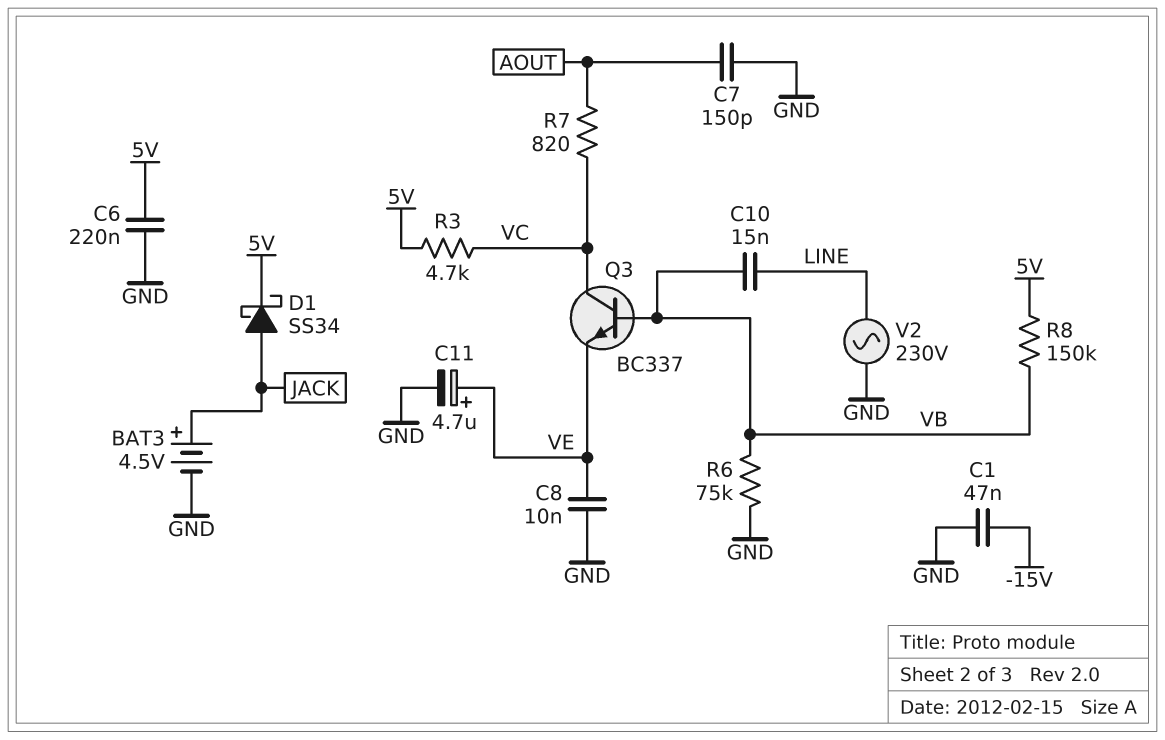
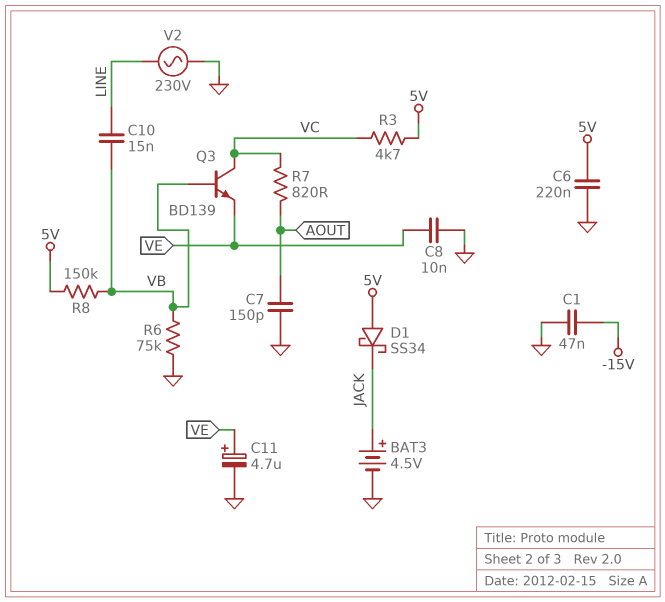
D1: schottky SS34 (A JACK, K 5V) -> schottky SS34 (A 5V, K JACK)
Q3: NPN BC337 (B VB, C VC, E VE) -> NPN BD139 (B VB, C VC, E VE)

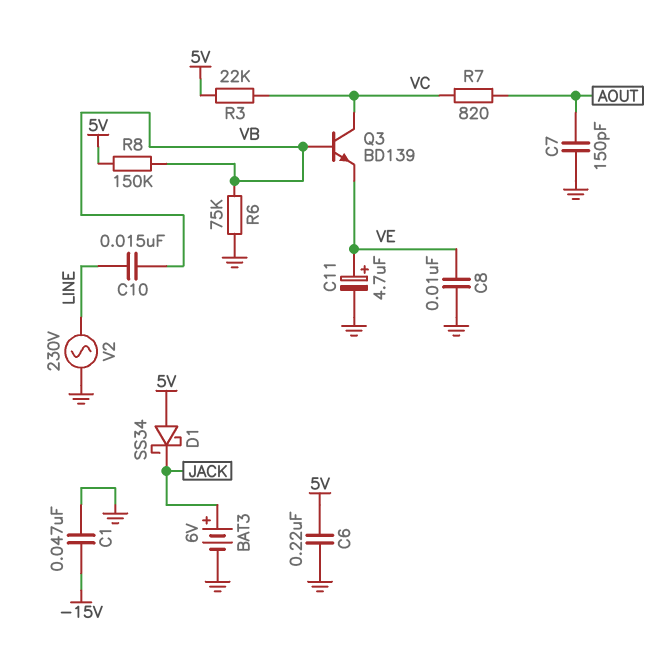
BAT3: 4.5V (plus JACK, minus GND) -> 6V (plus JACK, minus GND)
R3: 4.7k (5V, VC) -> 22k (5V, VC)

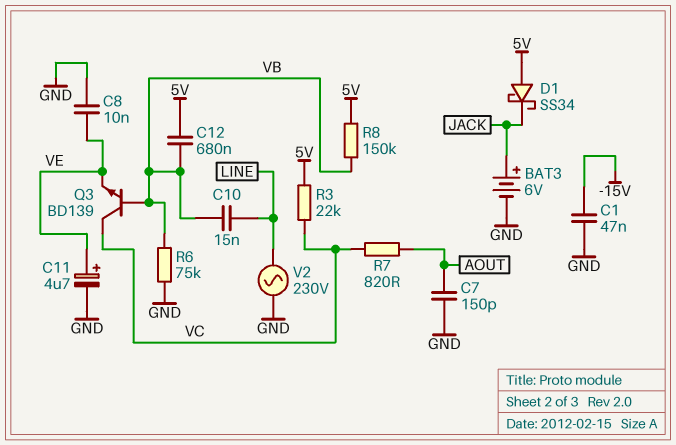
C6: 220nF (5V, GND) -> none
C12: none -> 680nF (5V, VB)

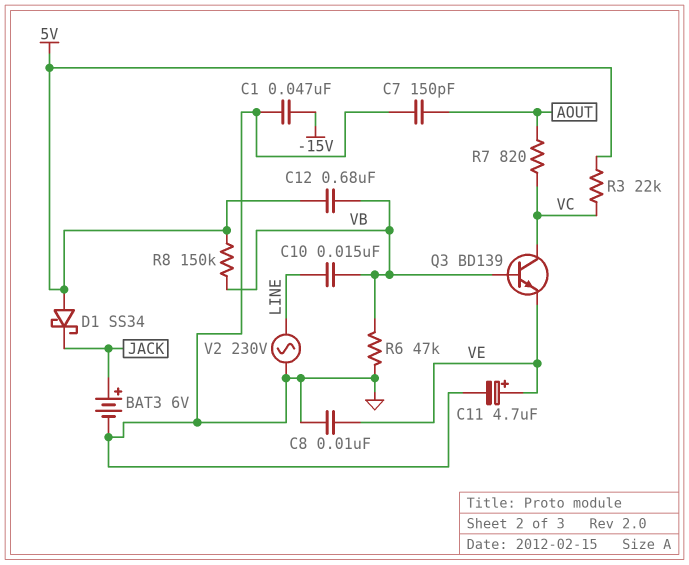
R6: 75k (GND, VB) -> 47k (GND, VB)

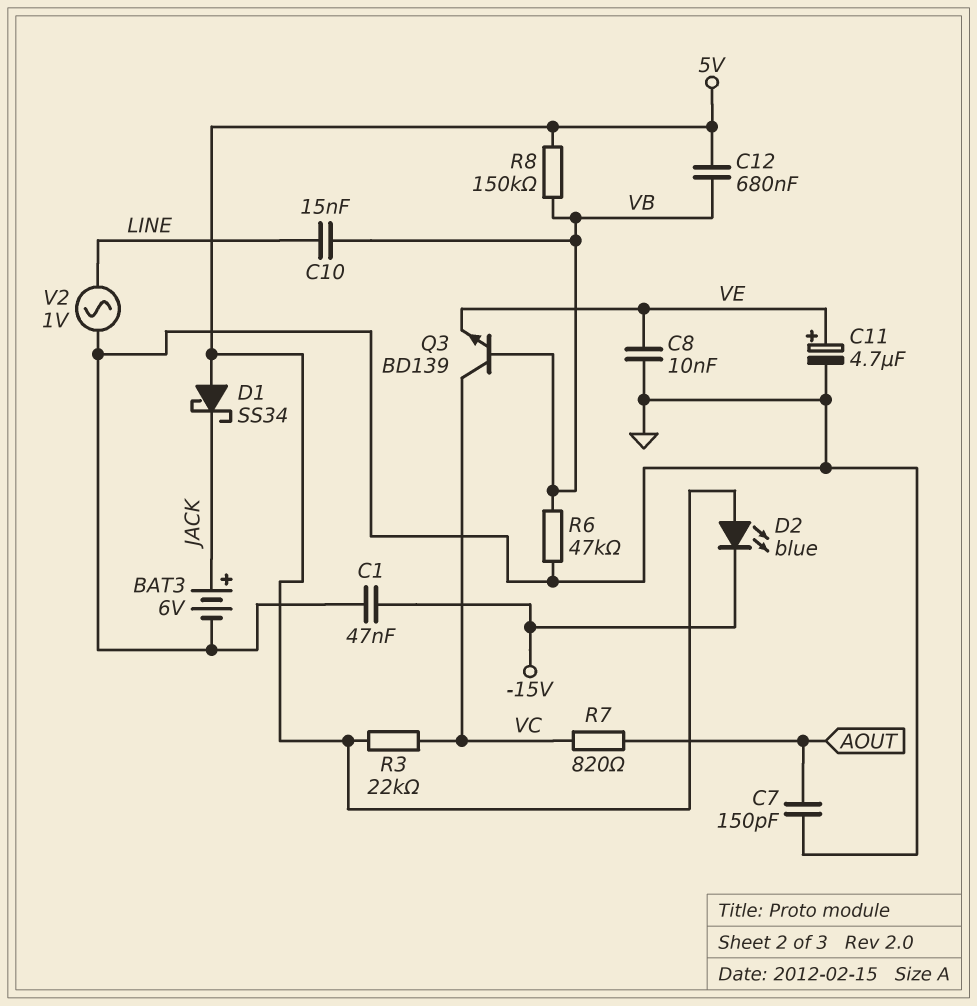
D2: none -> LED blue (A 5V, K -15V)
V2: AC 230V (GND, LINE) -> AC 1V (GND, LINE)

